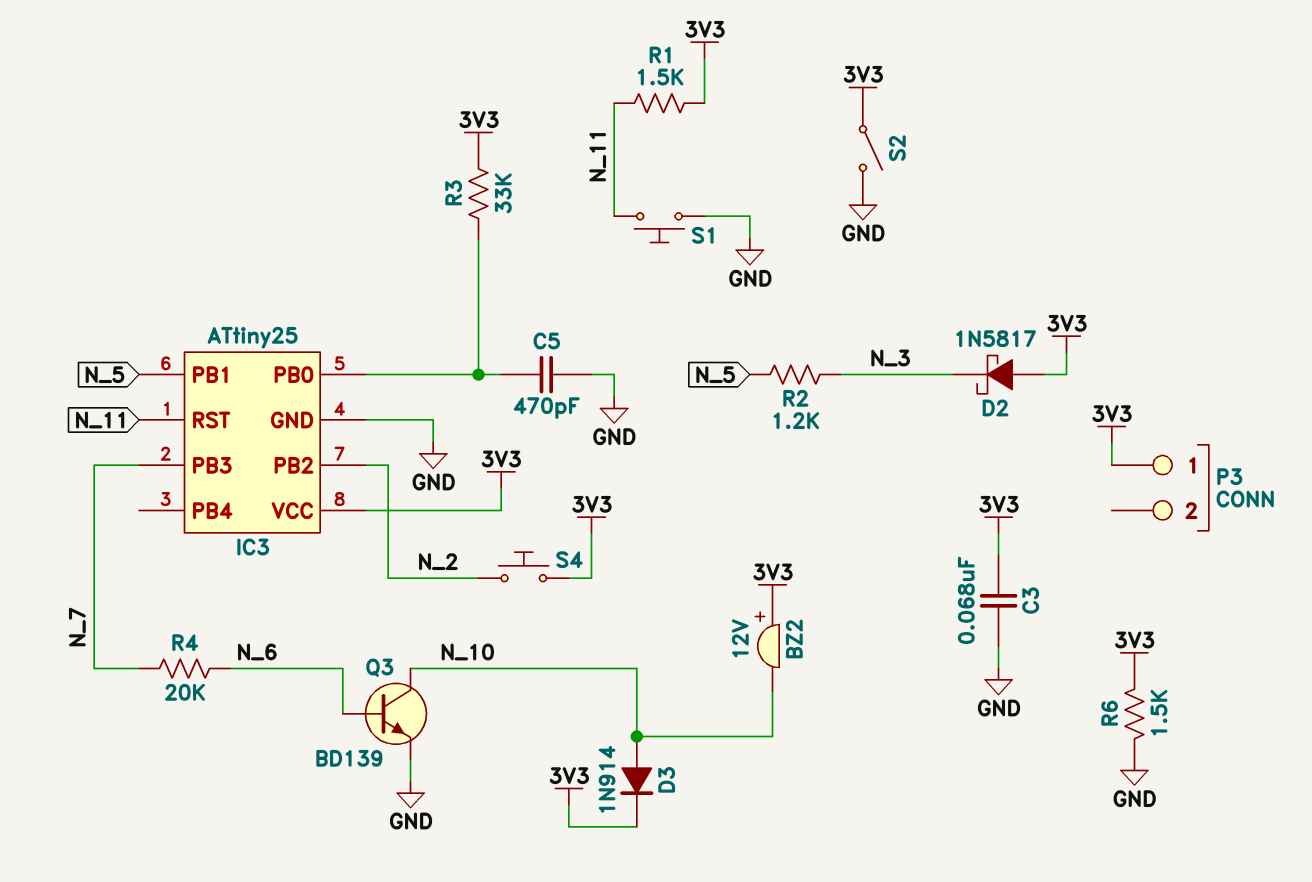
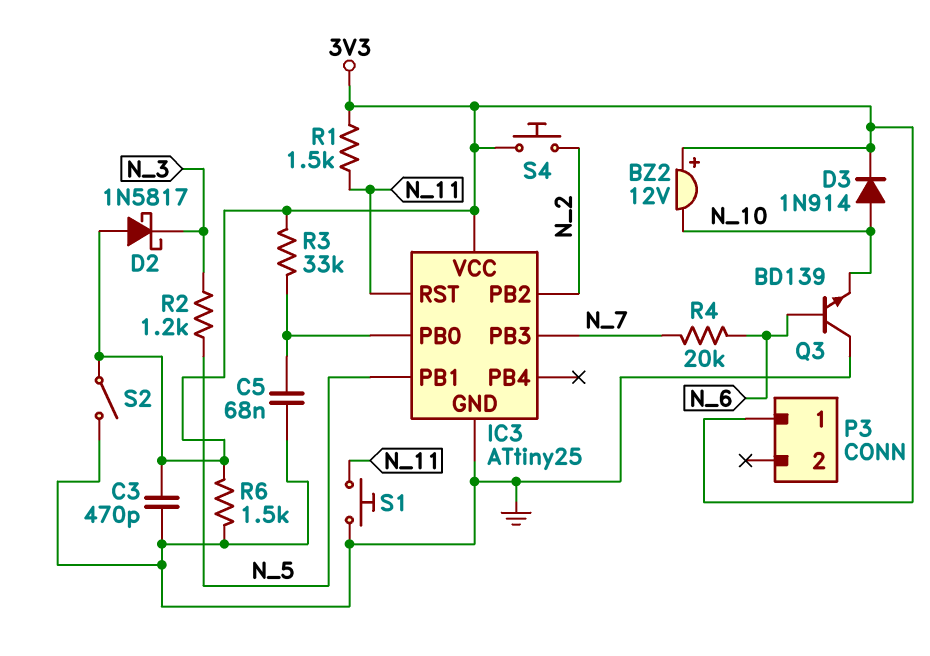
C3: 68nF (3V3, GND) -> 470pF (3V3, GND)
C5: 470pF (GND, IC3/PB0) -> 68nF (GND, IC3/PB0)
Q3: NPN BD139 (B N_6, C N_10, E GND) -> NPN BD139 (B N_6, C GND, E N_10)

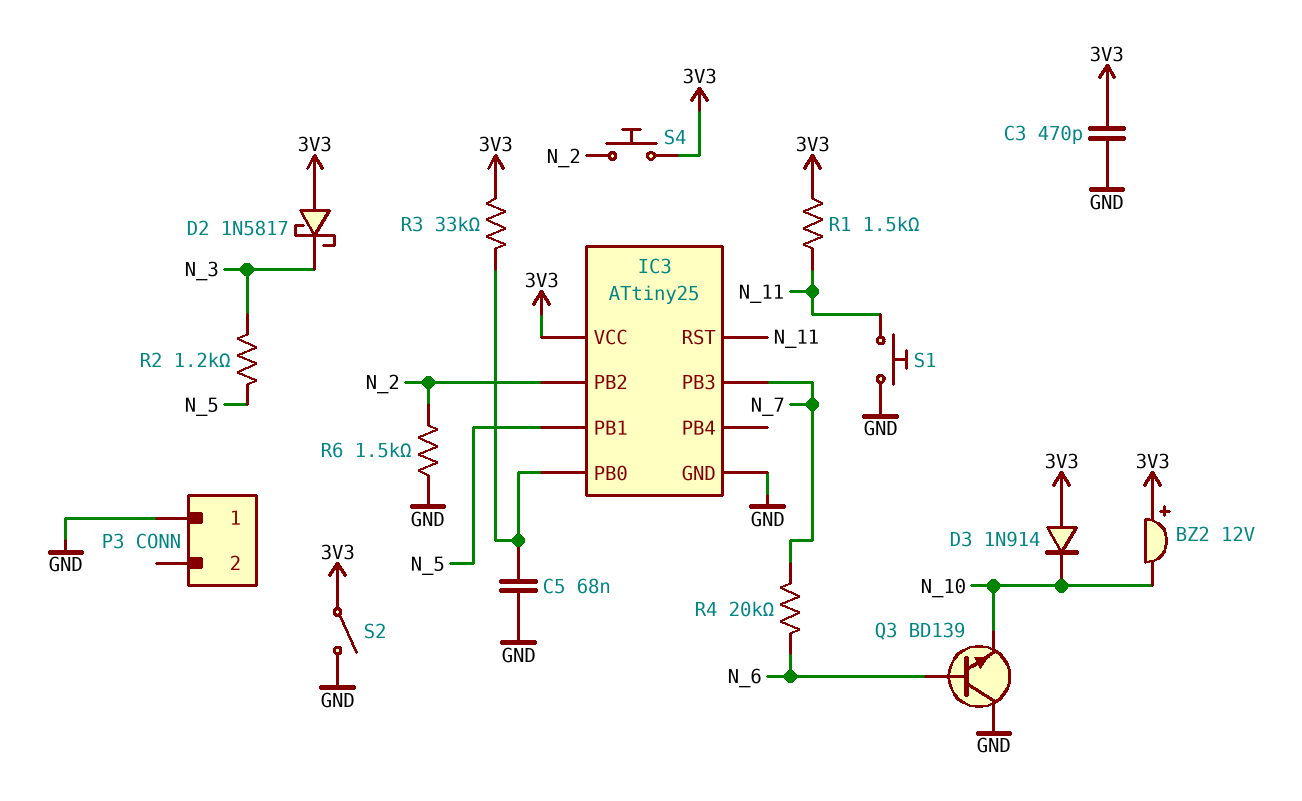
D3: diode 1N914 (A N_10, K 3V3) -> diode 1N914 (A 3V3, K N_10)
P3 pin 1: 3V3 -> GND
R6: 1.5k (3V3, GND) -> 1.5k (GND, N_2)

